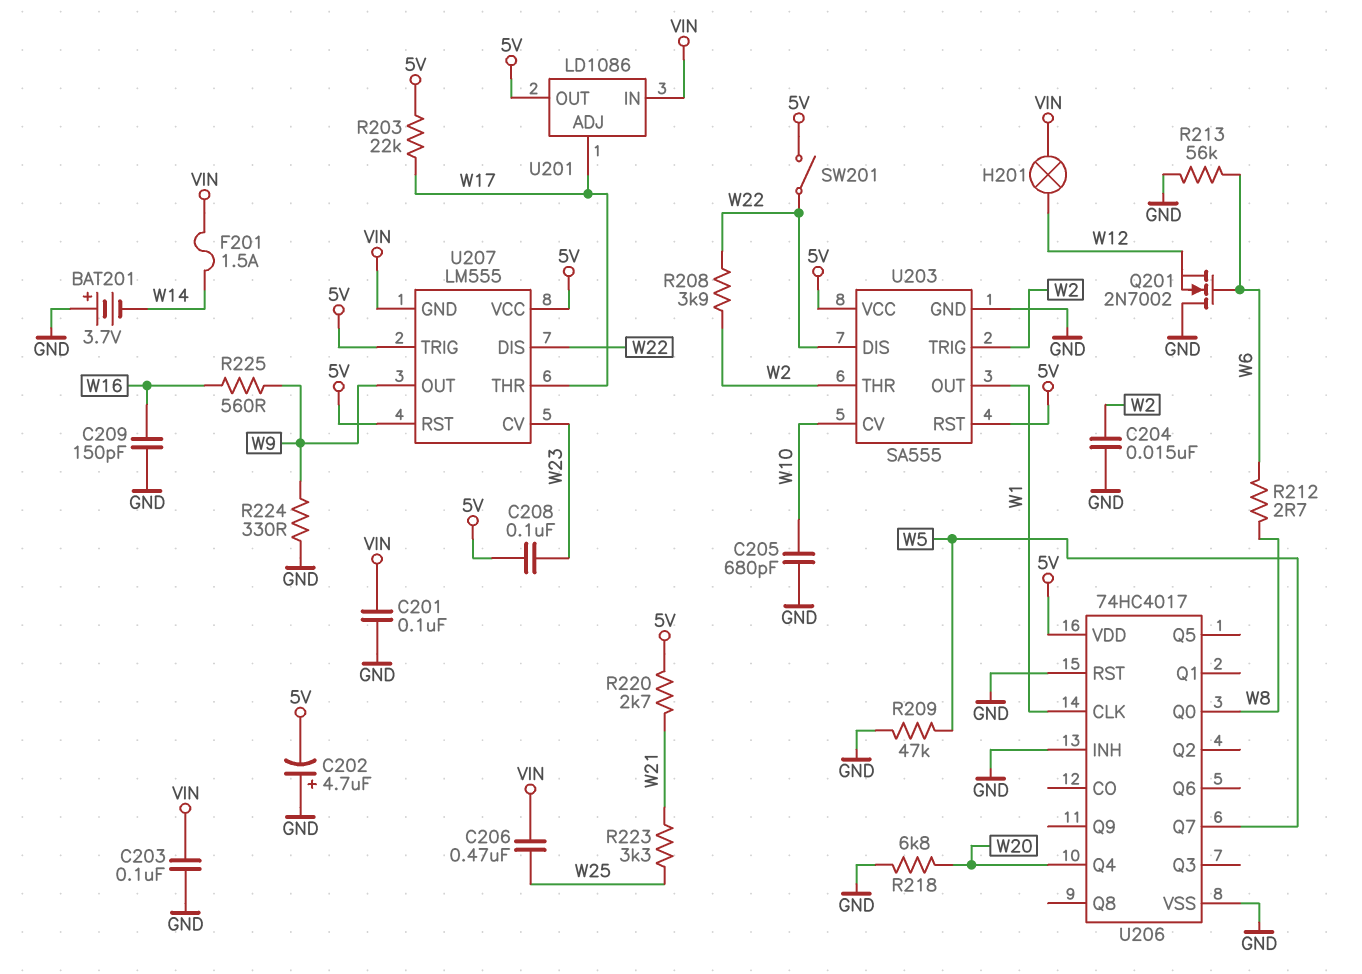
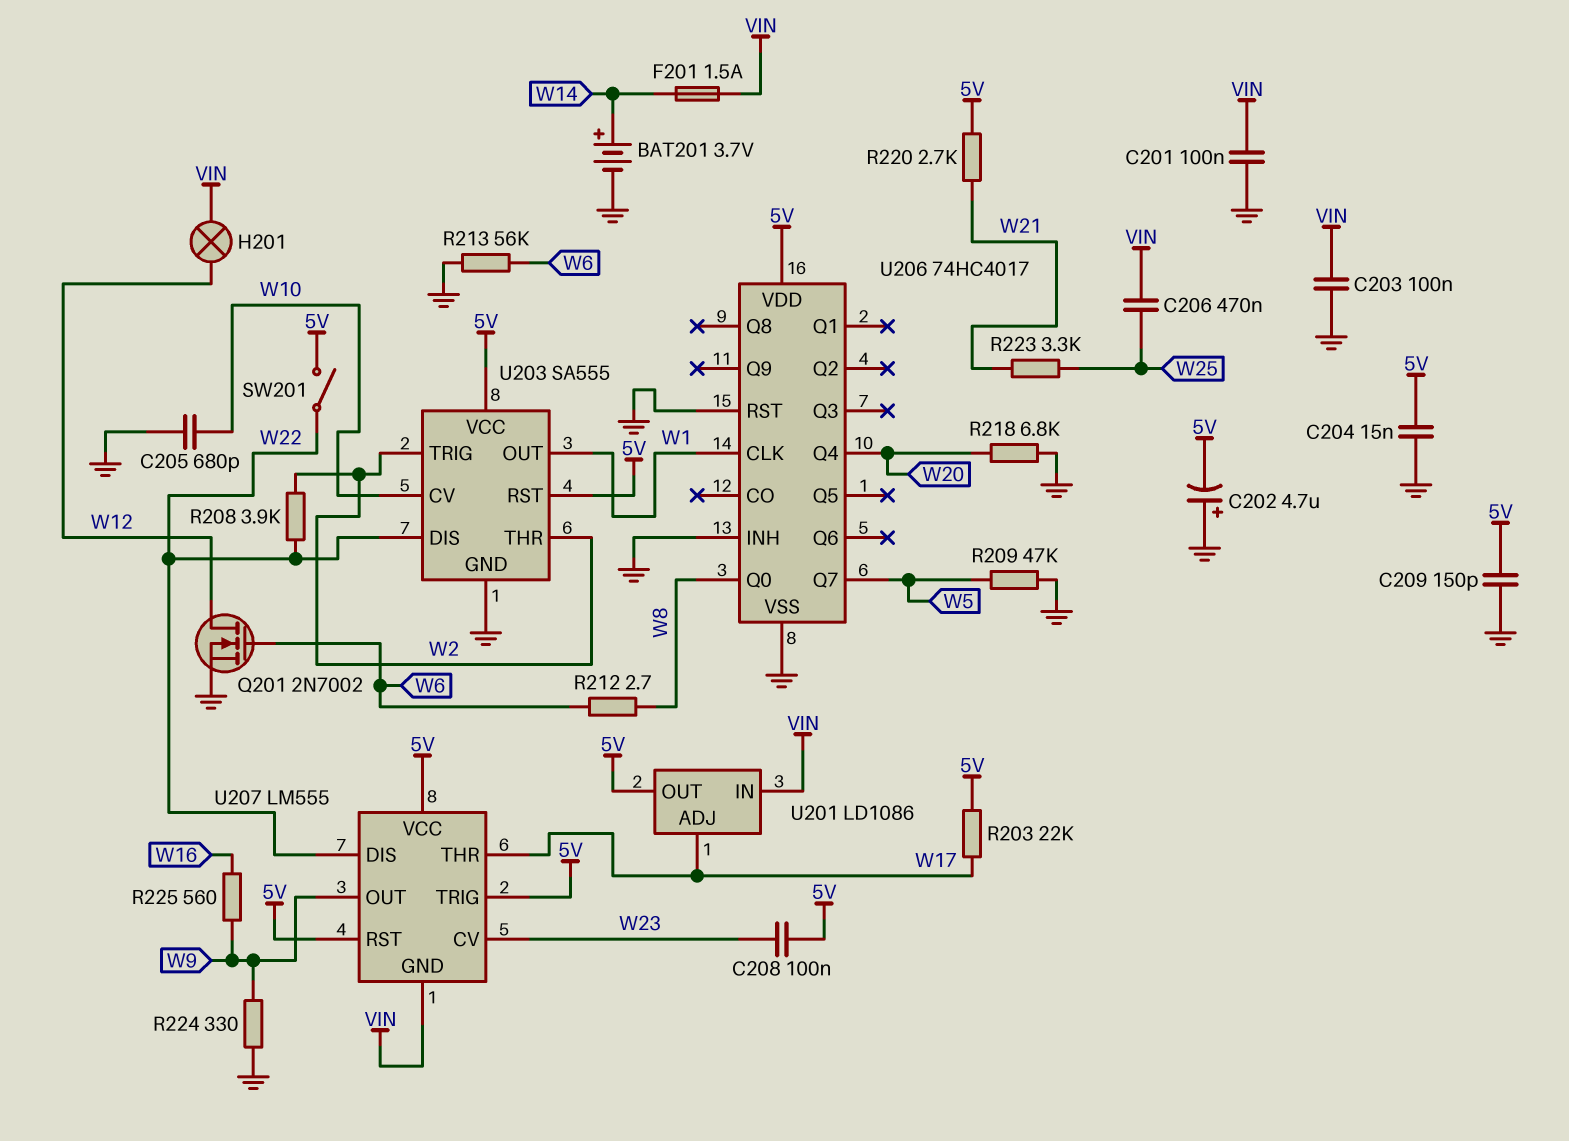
BAT201: 3.7V (plus GND, minus W14) -> 3.7V (plus W14, minus GND)
C204: 15nF (GND, W2) -> 15nF (5V, GND)
C209: 150pF (GND, W16) -> 150pF (5V, GND)
Q201: NMOS 2N7002 (G W6, D GND, S W12) -> NMOS 2N7002 (G W6, D W12, S GND)

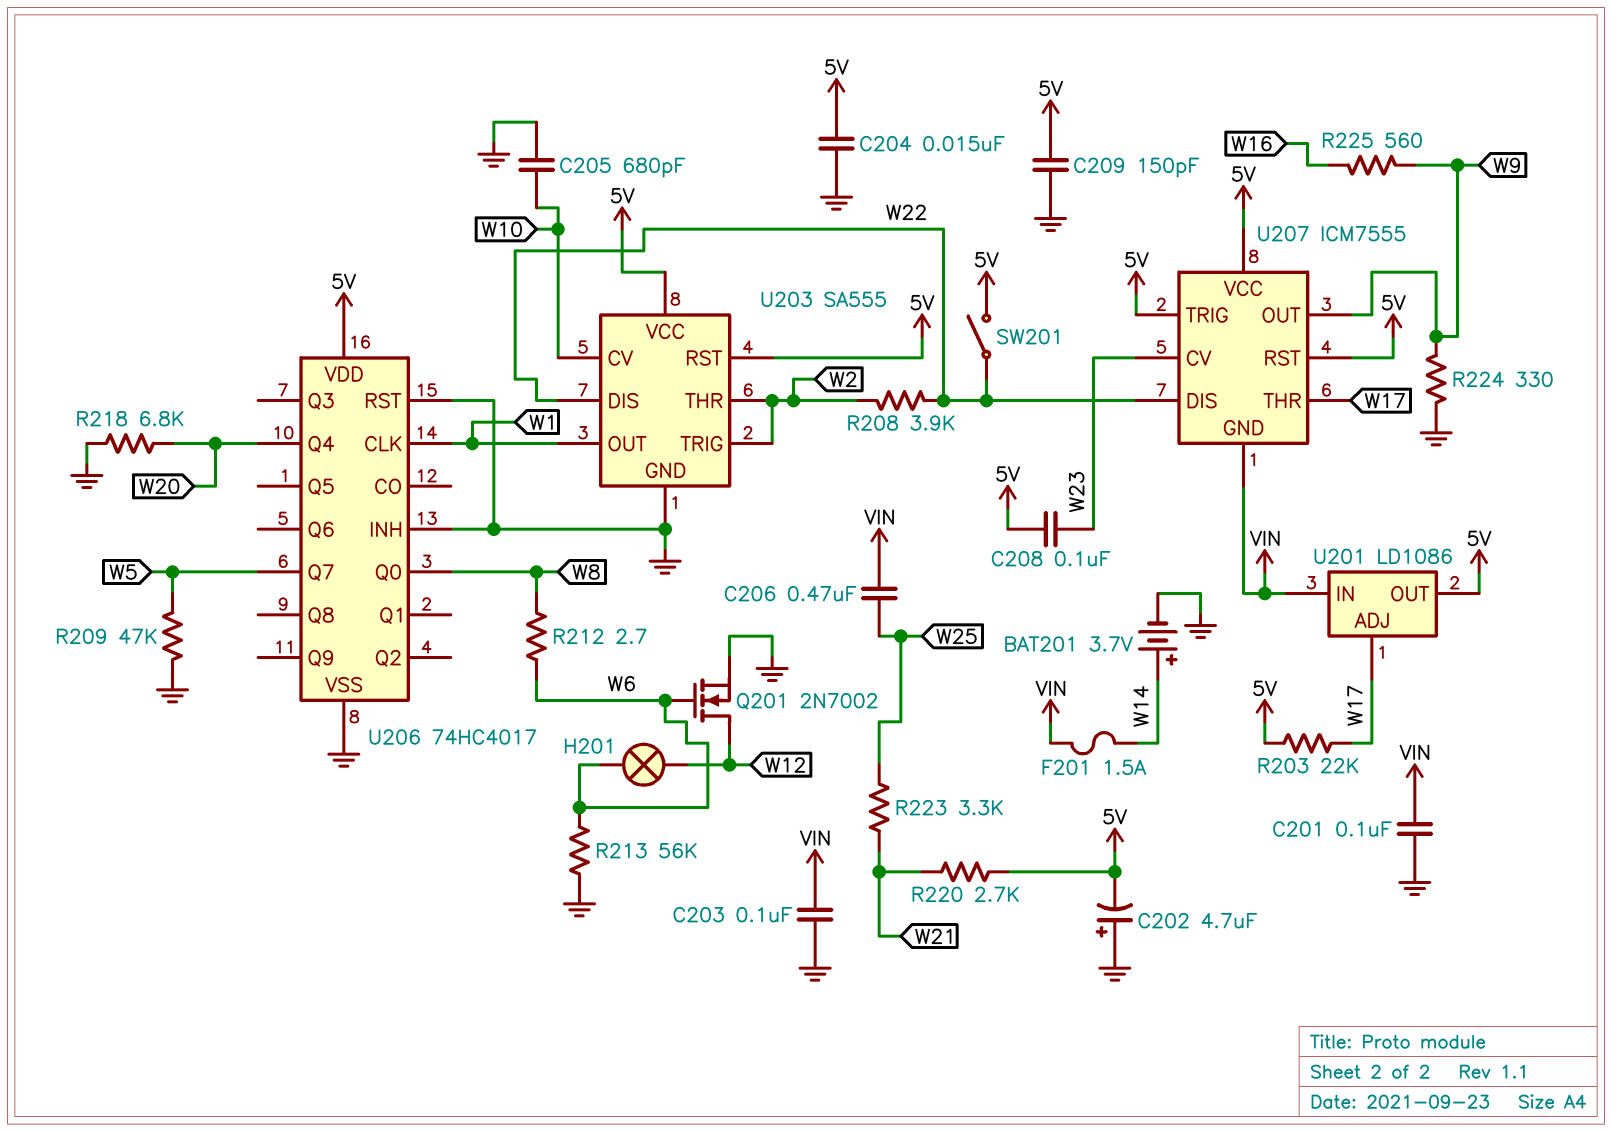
H201: lamp (VIN, W12) -> lamp (W6, W12)
U207: LM555 -> ICM7555

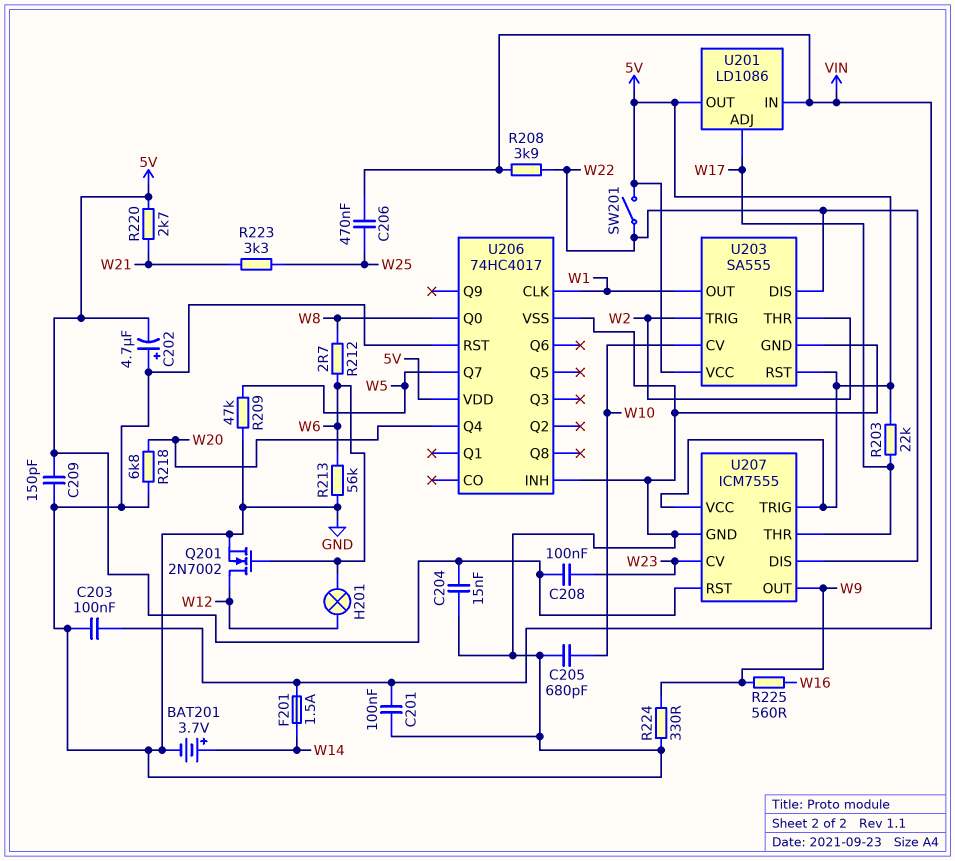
R208: 3.9k (W2, W22) -> 3.9k (VIN, W22)
U207 pin GND: VIN -> GND

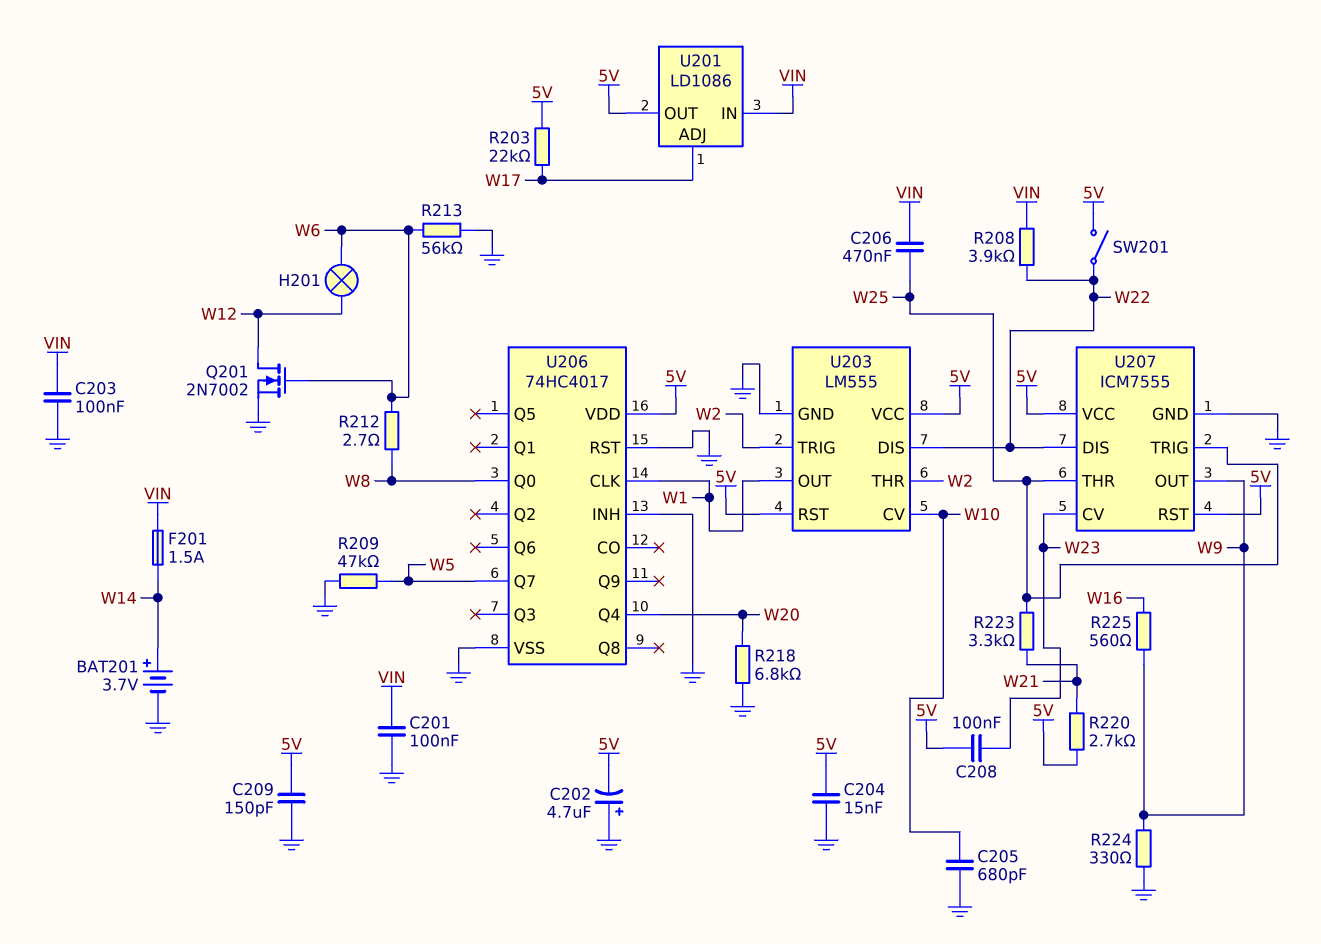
U203: SA555 -> LM555
U207 pin THR: W17 -> W25
U207 pin TRIG: 5V -> W25

